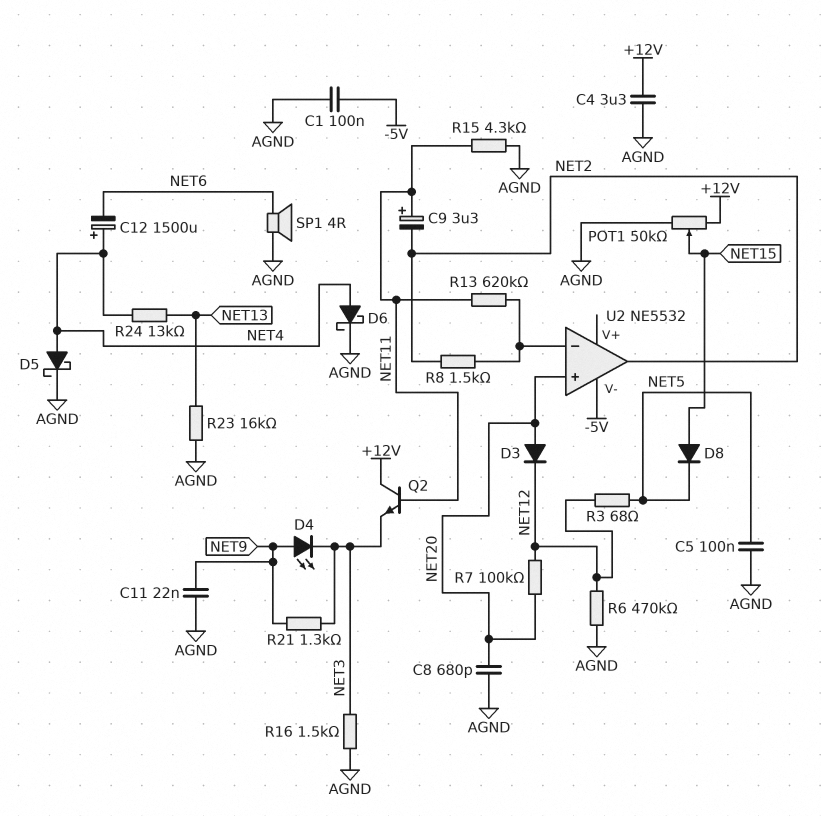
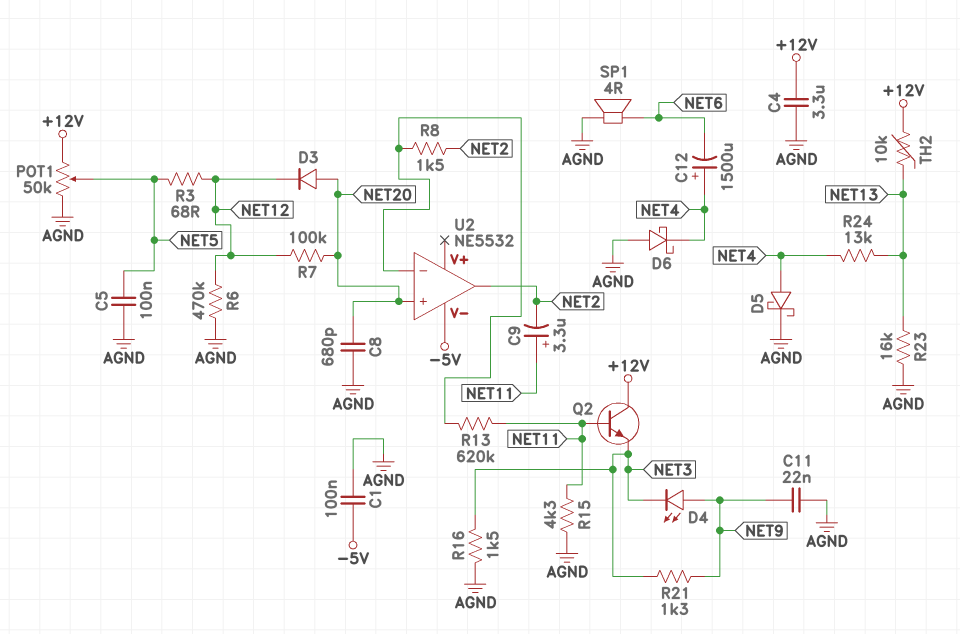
D6: schottky (A NET4, K AGND) -> schottky (A AGND, K NET4)
D8: diode (A NET15, K NET5) -> none
POT1: 50k (+12V, AGND, wiper NET15) -> 50k (+12V, AGND, wiper NET5)
TH2: none -> 10k (+12V, NET13)

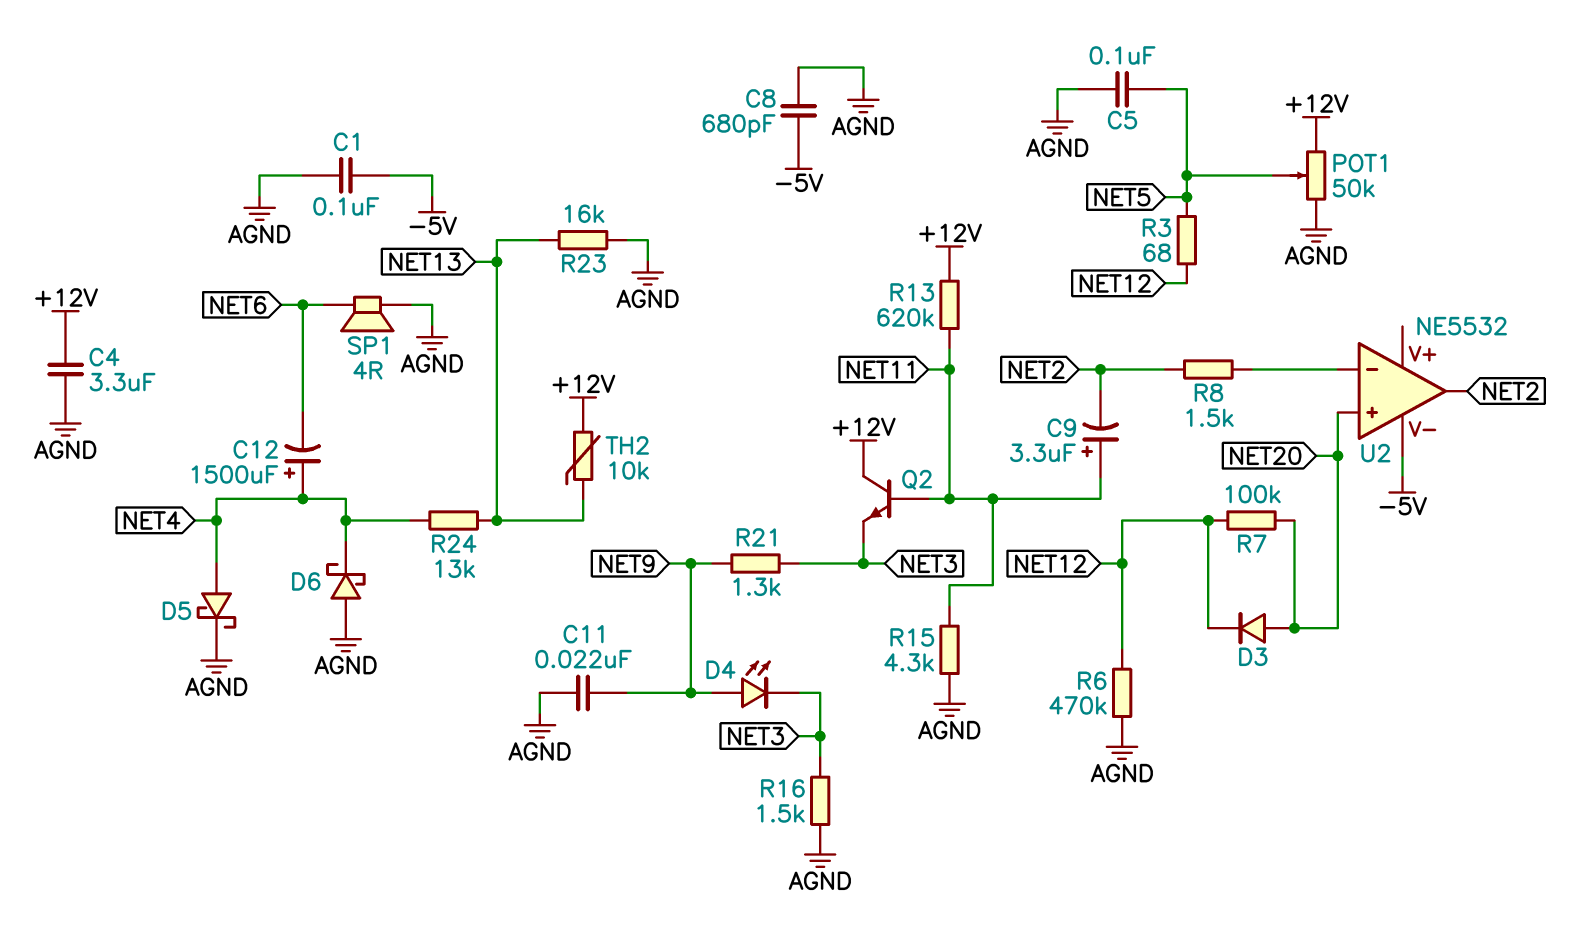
C8: 680pF (AGND, NET20) -> 680pF (-5V, AGND)
R13: 620k (NET11, U2/in-) -> 620k (+12V, NET11)

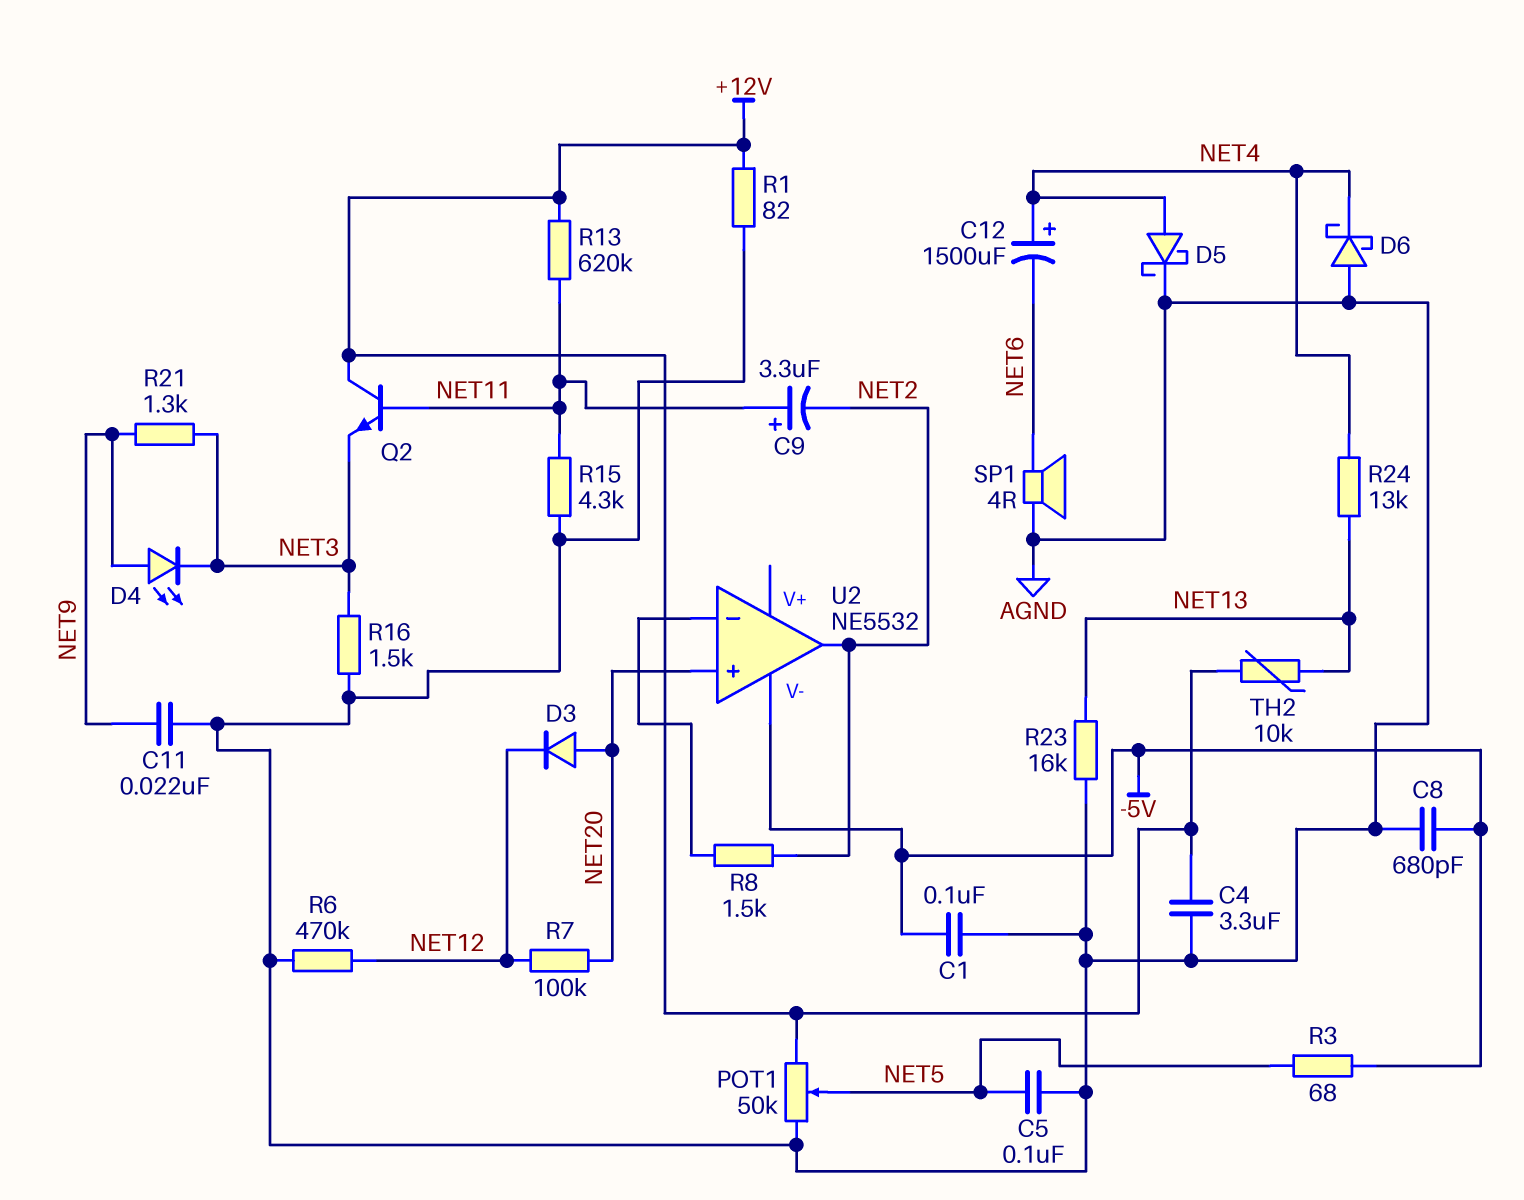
R1: none -> 82 (+12V, AGND)
R3: 68 (NET5, NET12) -> 68 (-5V, NET5)

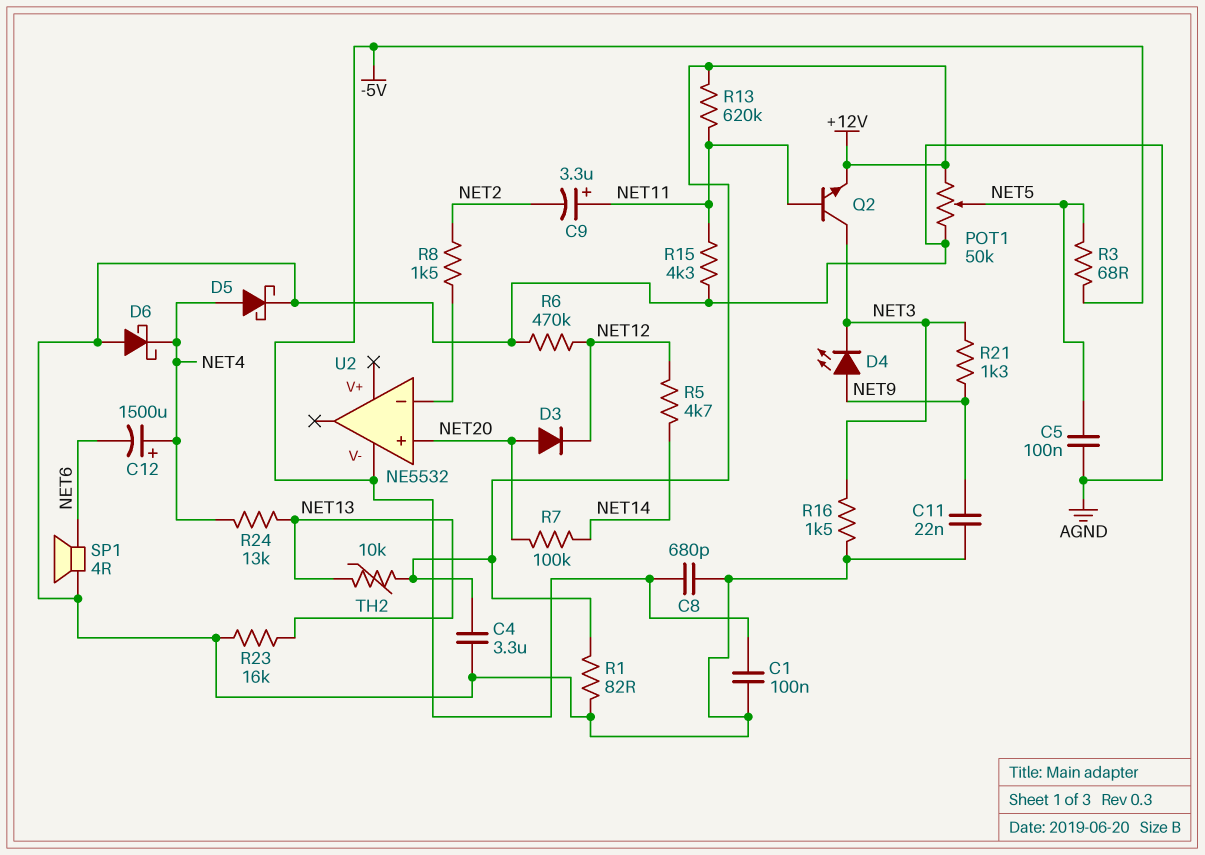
Q2: NPN (B NET11, C +12V, E NET3) -> NPN (B NET11, C NET3, E +12V)
R5: none -> 4.7k (NET12, NET14)
R7: 100k (NET12, NET20) -> 100k (NET14, NET20)
U2 pin out: NET2 -> none

